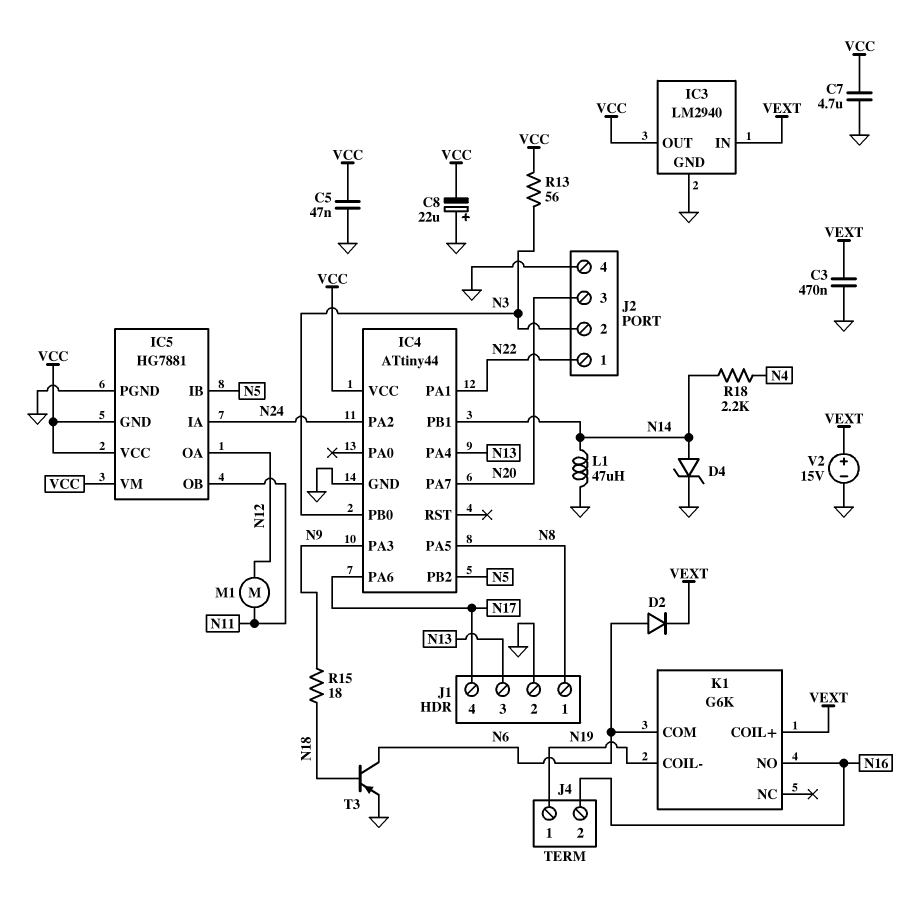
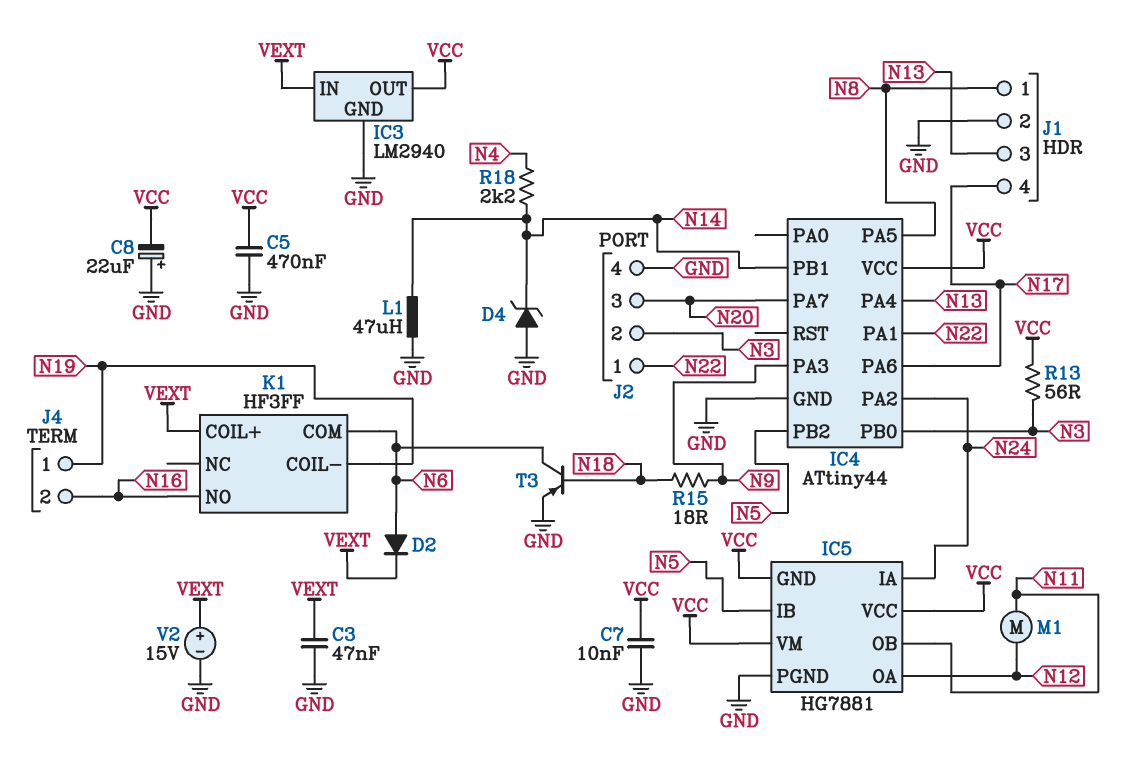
C3: 470nF (GND, VEXT) -> 47nF (GND, VEXT)
C5: 47nF (GND, VCC) -> 470nF (GND, VCC)
C7: 4.7uF (GND, VCC) -> 10nF (GND, VCC)
D4: zener (A N14, K GND) -> zener (A GND, K N14)
K1: G6K -> HF3FF

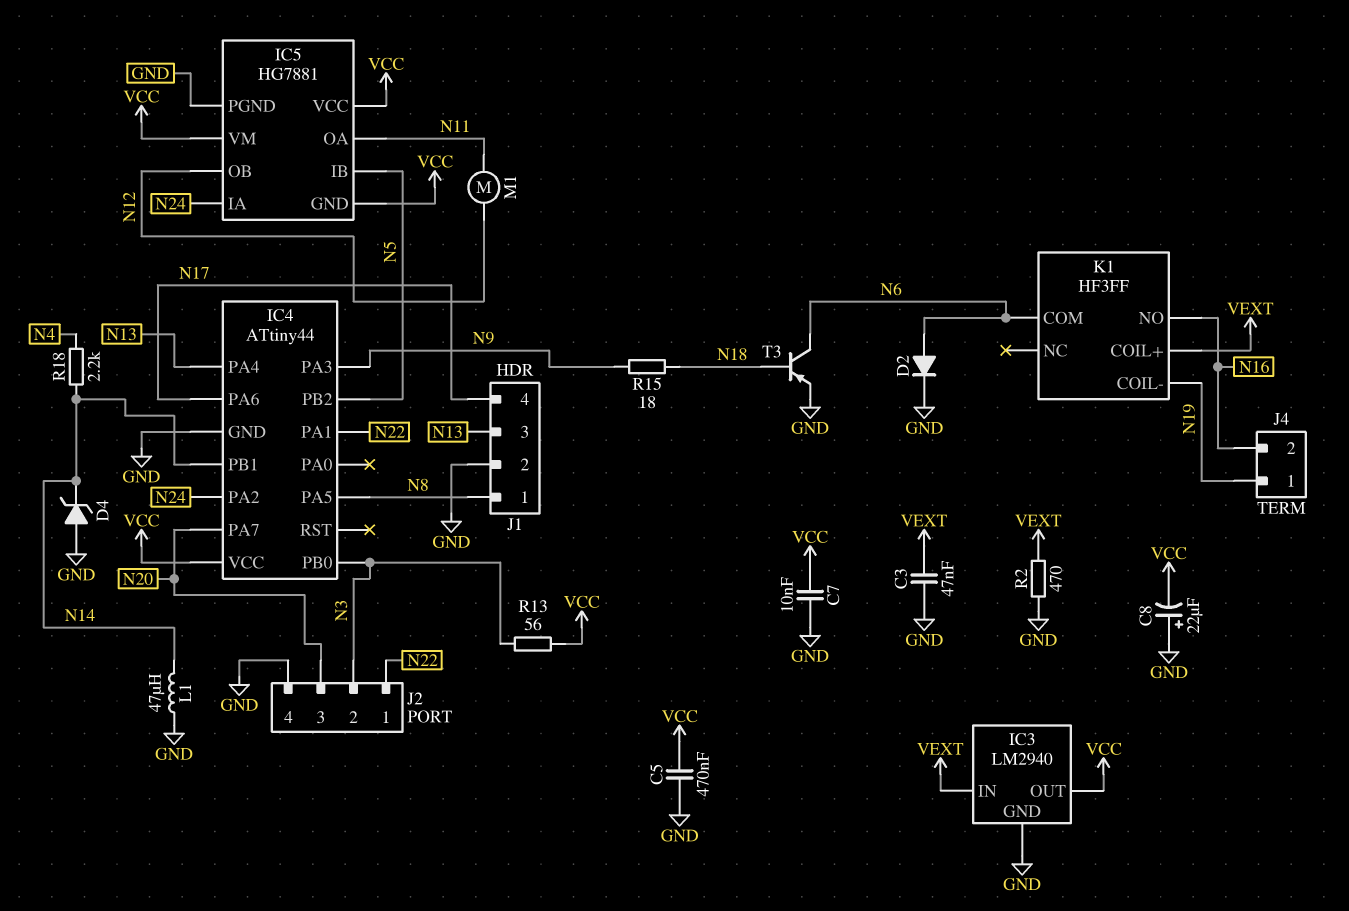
D2: diode (A N6, K VEXT) -> diode (A N6, K GND)
IC5 pin OA: N12 -> N11
IC5 pin OB: N11 -> N12
R2: none -> 470 (GND, VEXT)
V2: 15V (plus VEXT, minus GND) -> none

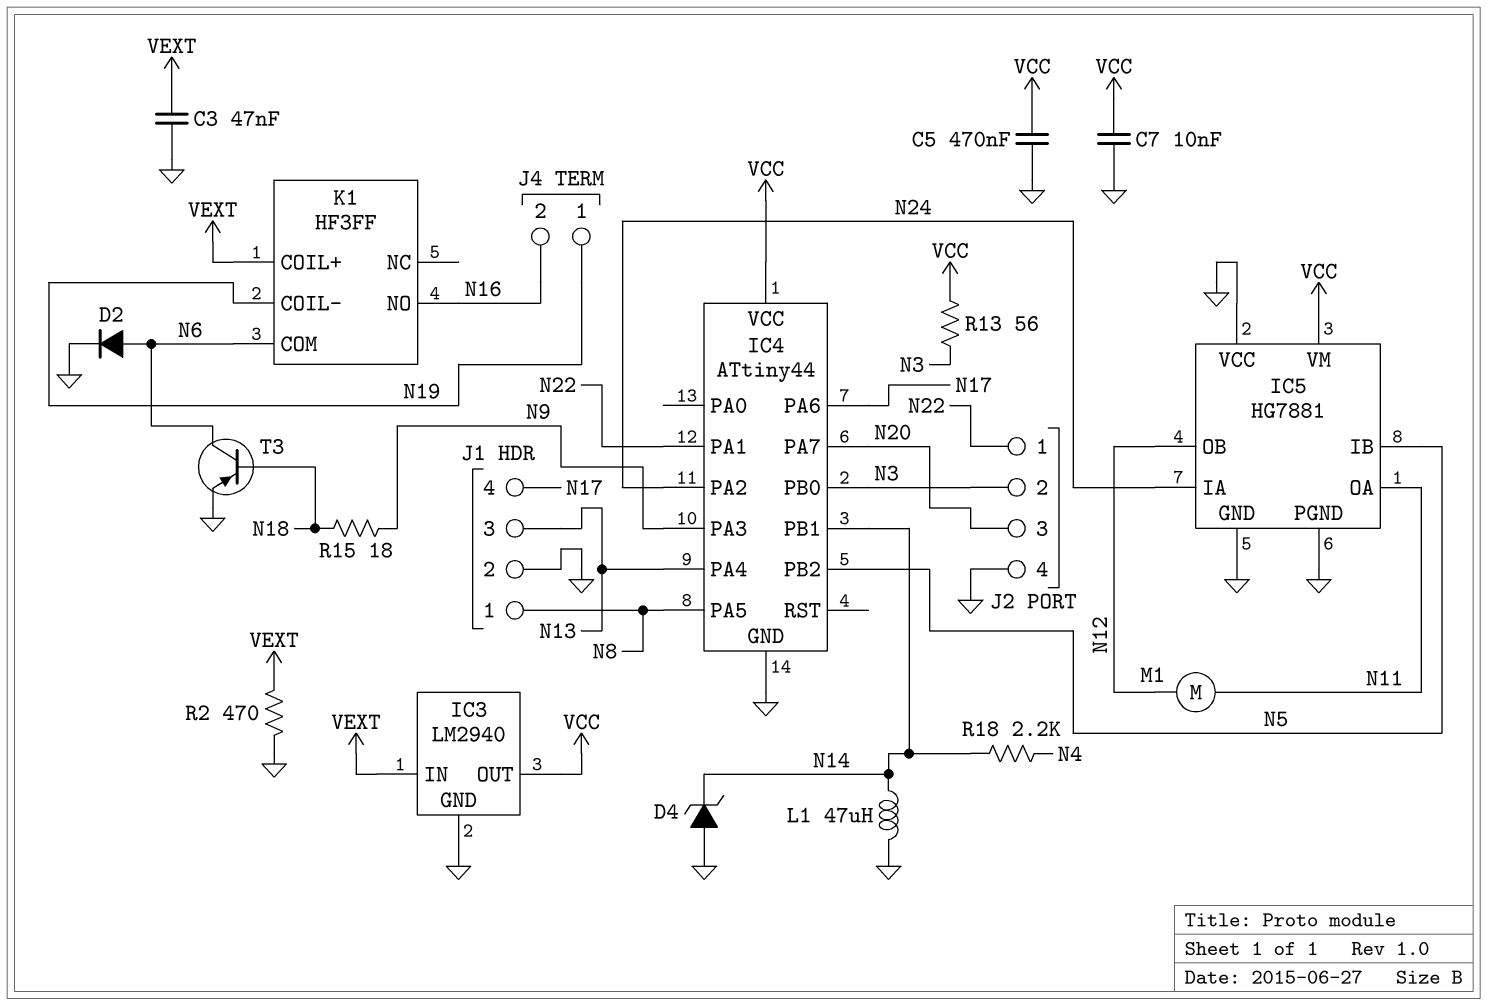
C8: 22uF (plus GND, minus VCC) -> none
IC5 pin GND: VCC -> GND
IC5 pin VCC: VCC -> GND

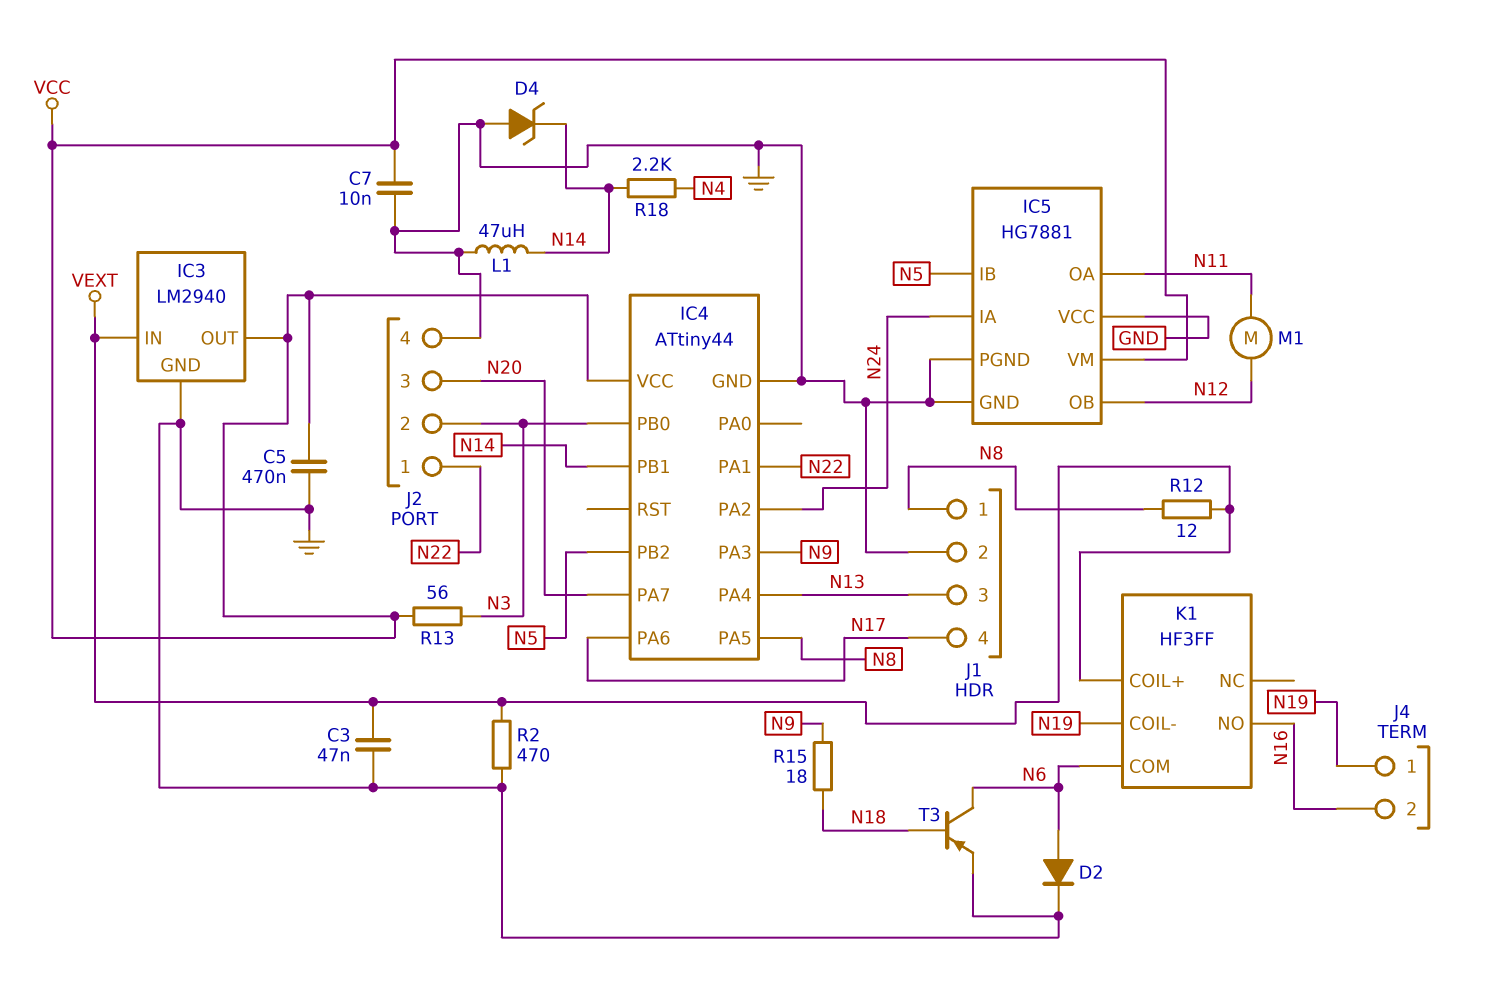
R12: none -> 12 (N8, VEXT)

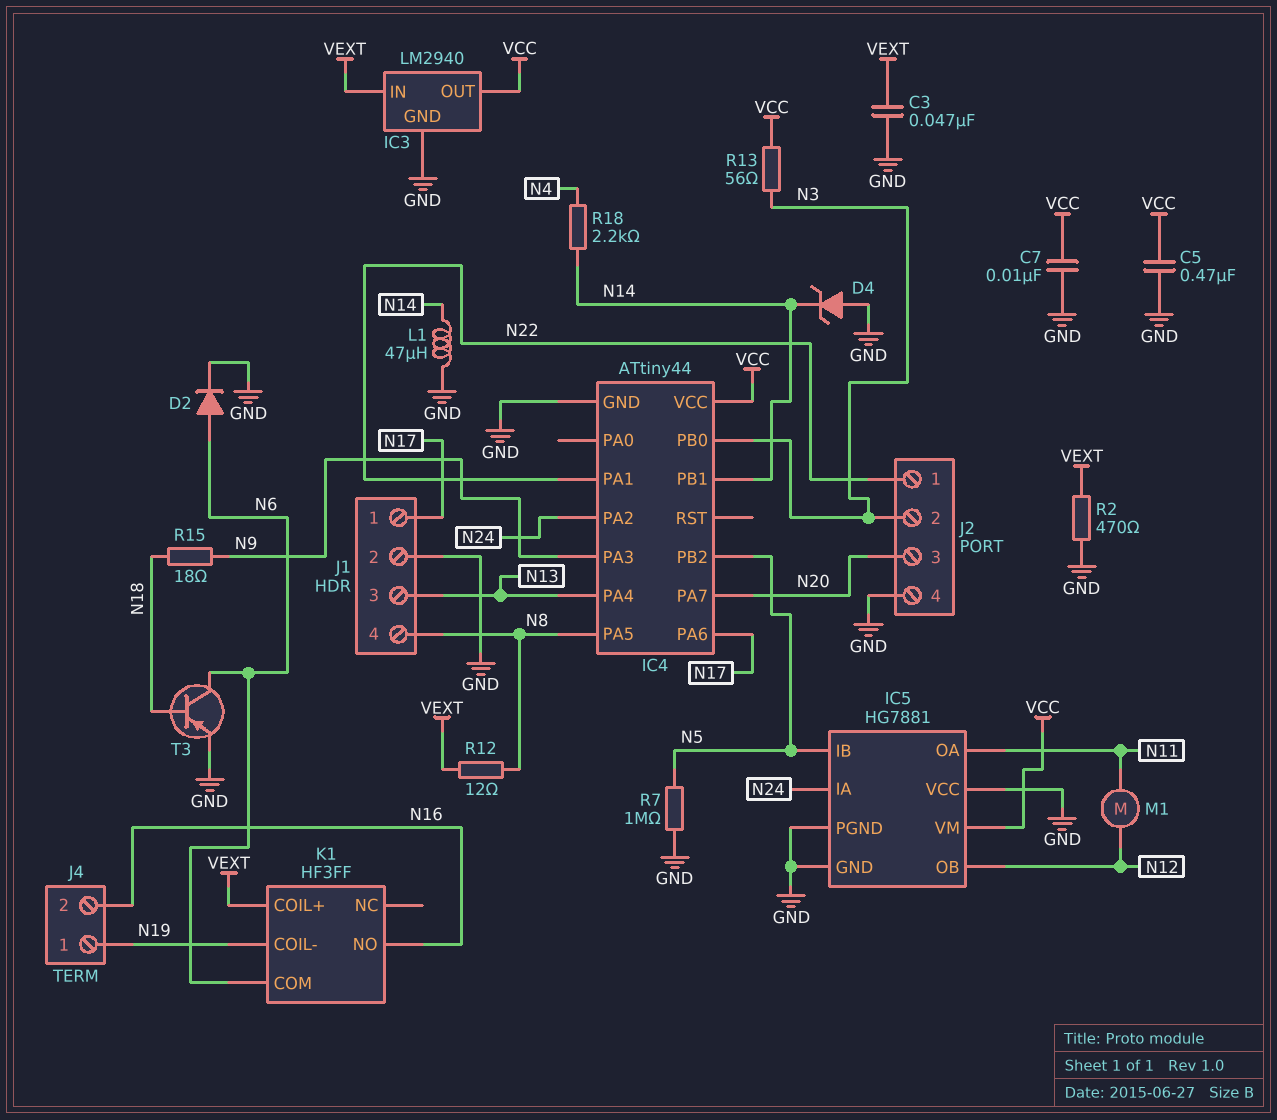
J1 pin 1: N8 -> N17
J1 pin 4: N17 -> N8
R7: none -> 1M (GND, N5)

